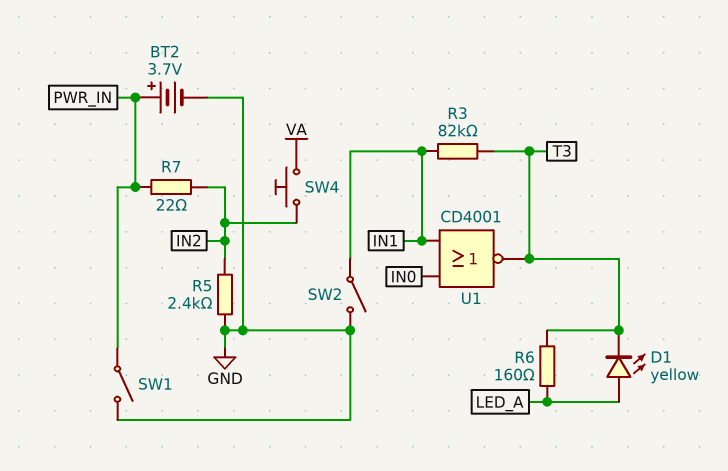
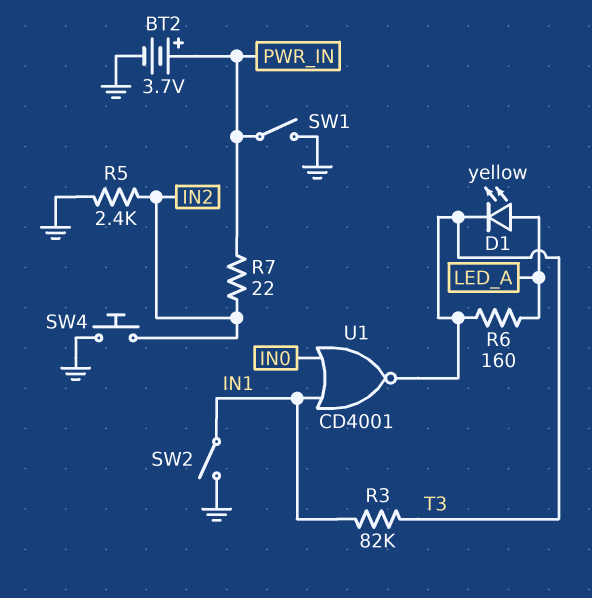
SW4: button (IN2, VA) -> button (GND, IN2)

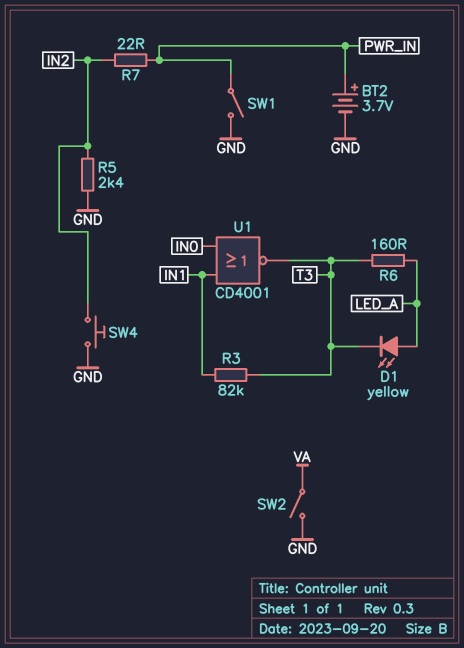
SW2: switch (GND, IN1) -> switch (GND, VA)

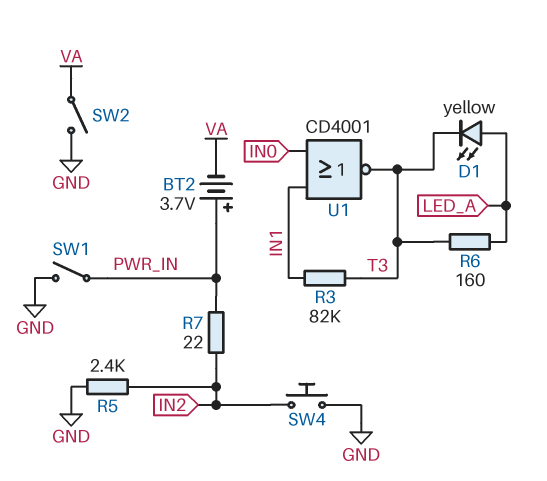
BT2: 3.7V (plus PWR_IN, minus GND) -> 3.7V (plus PWR_IN, minus VA)

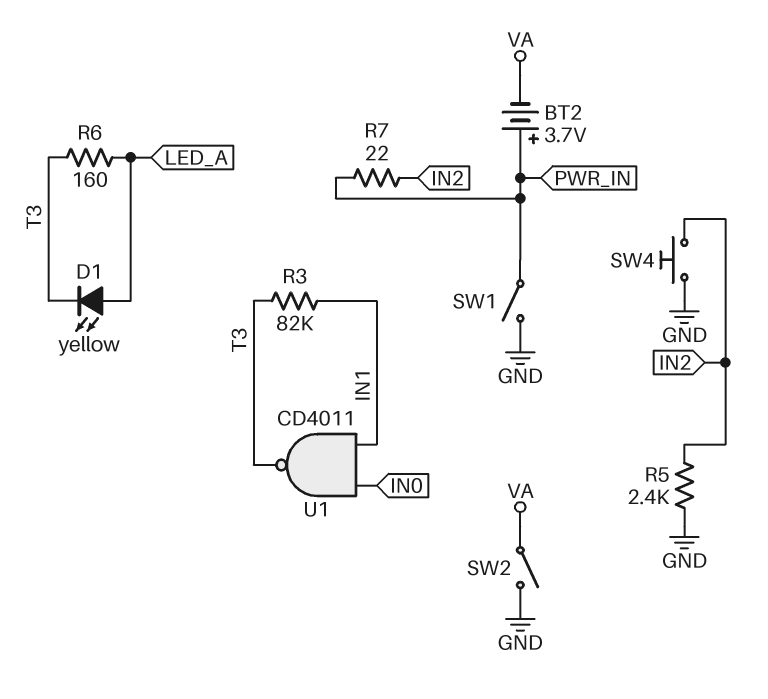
U1: NOR CD4001 (in IN0, in IN1, out T3) -> NAND CD4011 (in IN0, in IN1, out T3)

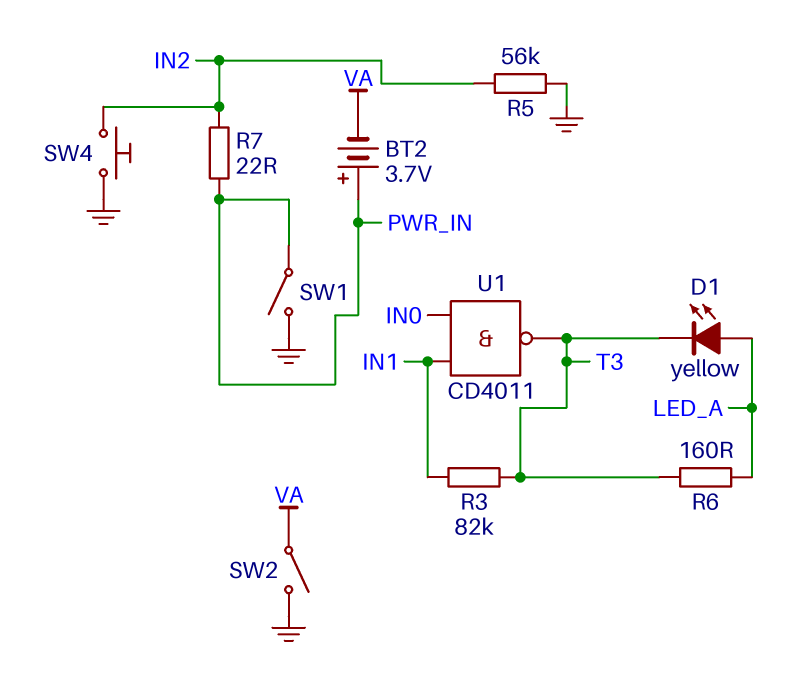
R5: 2.4k (GND, IN2) -> 56k (GND, IN2)

